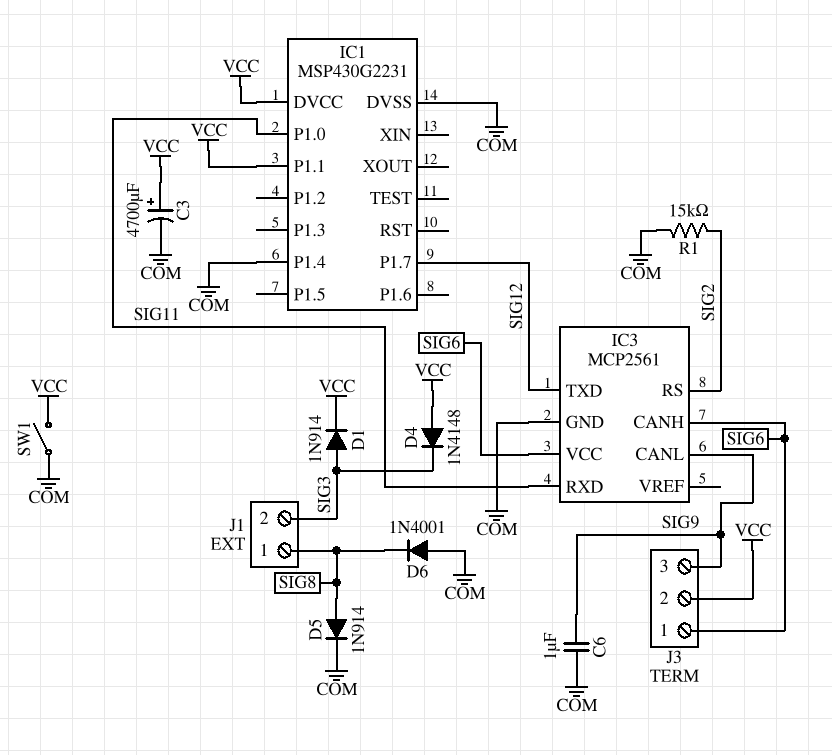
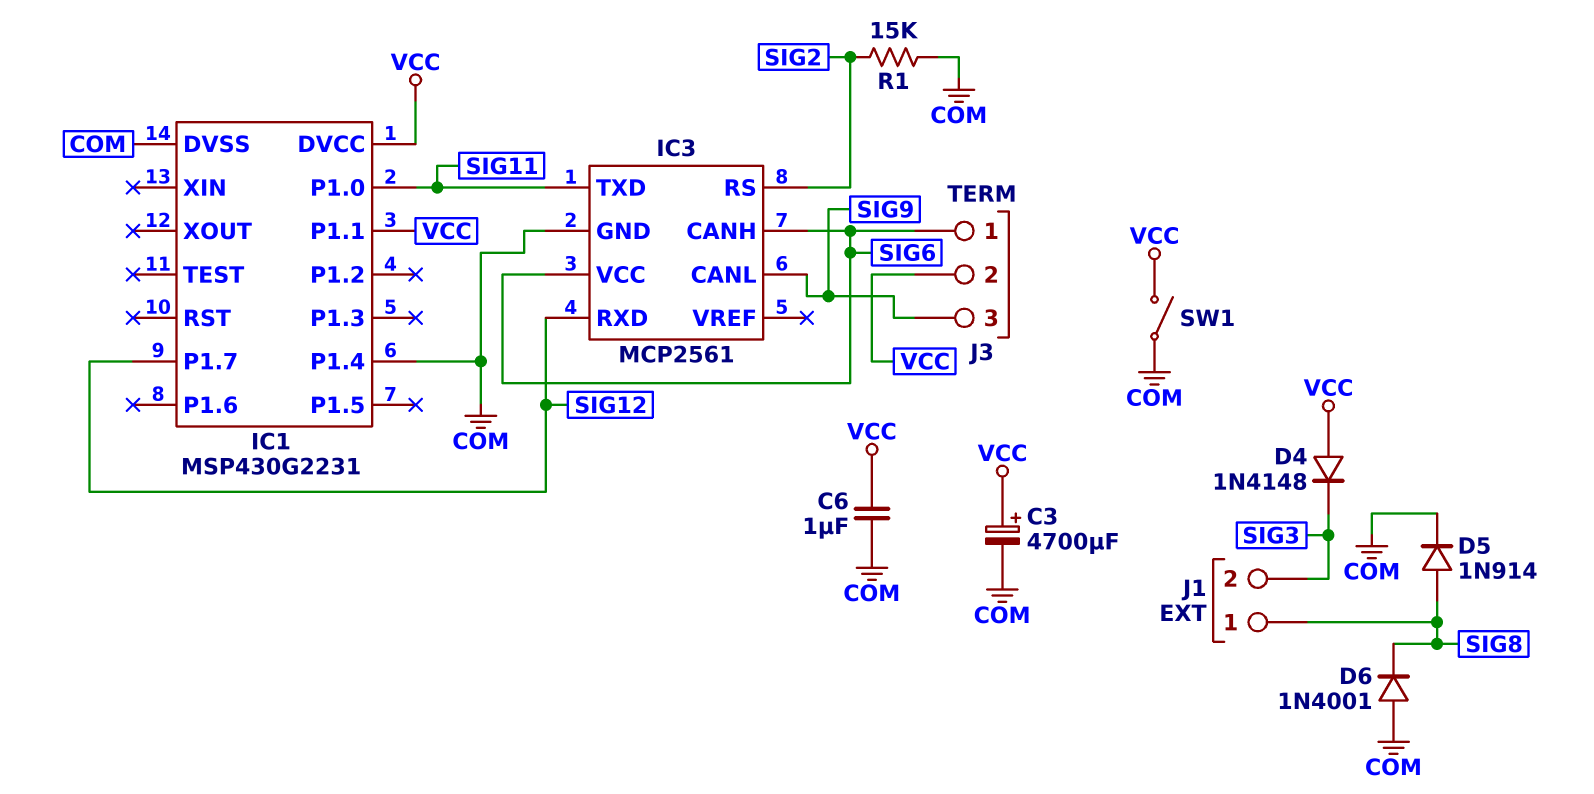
C6: 1uF (COM, SIG9) -> 1uF (COM, VCC)
D1: diode 1N914 (A SIG3, K VCC) -> none
IC3 pin RXD: SIG11 -> SIG12
IC3 pin TXD: SIG12 -> SIG11

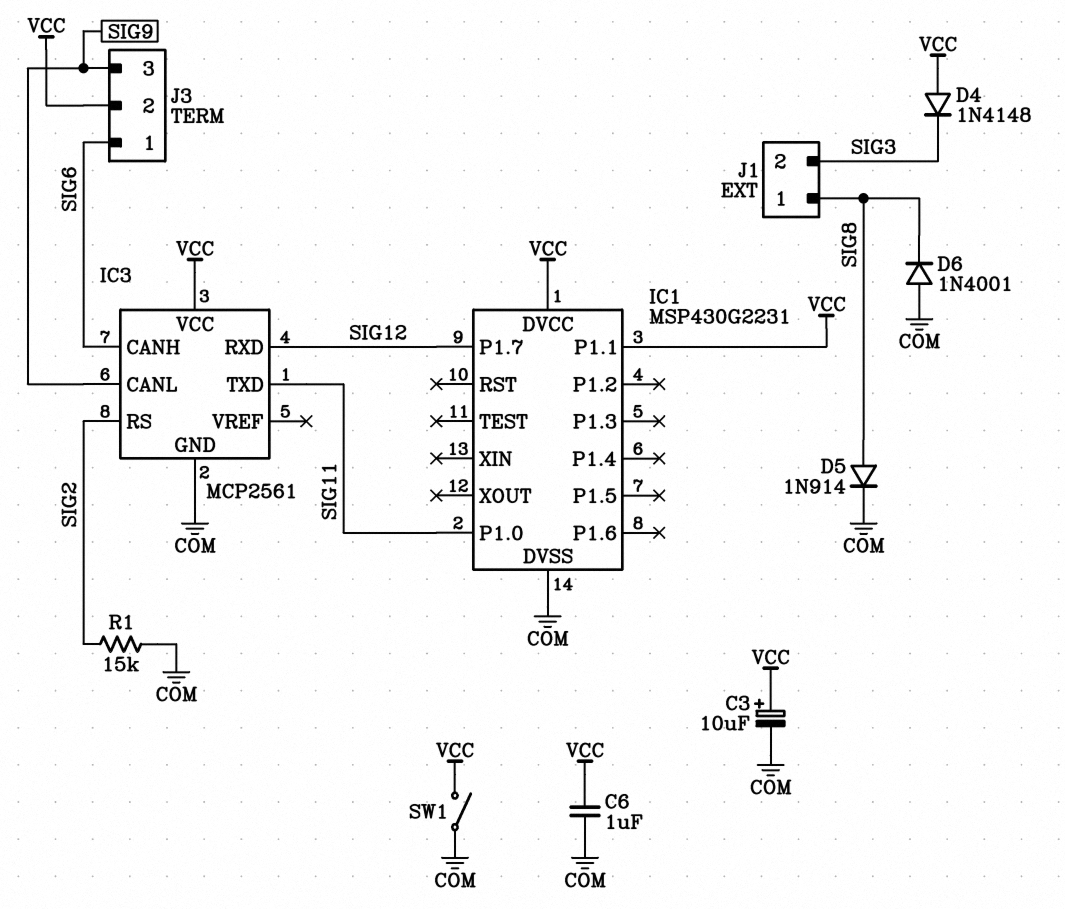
C3: 4700uF (plus VCC, minus COM) -> 10uF (plus VCC, minus COM)
IC1 pin P1.4: COM -> none
IC3 pin VCC: SIG6 -> VCC

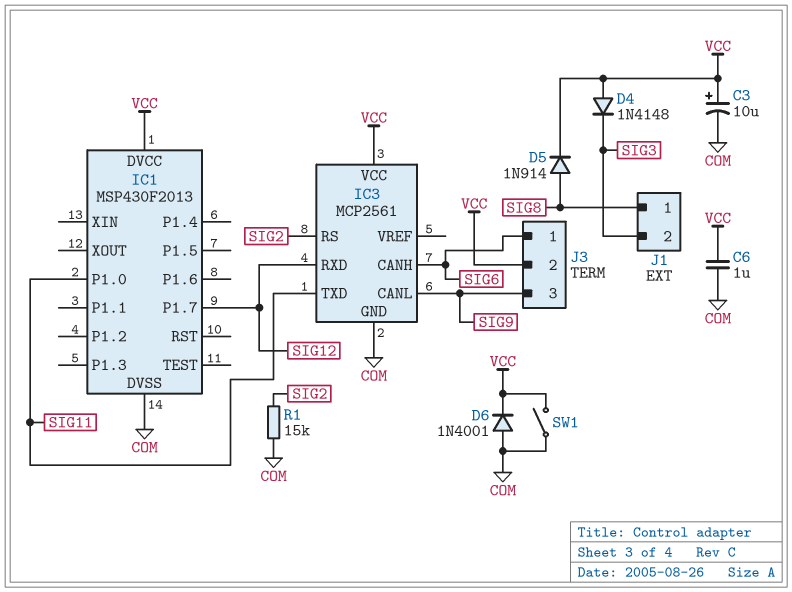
D5: diode 1N914 (A SIG8, K COM) -> diode 1N914 (A SIG8, K VCC)
D6: diode 1N4001 (A COM, K SIG8) -> diode 1N4001 (A COM, K VCC)
IC1: MSP430G2231 -> MSP430F2013
IC1 pin P1.1: VCC -> none

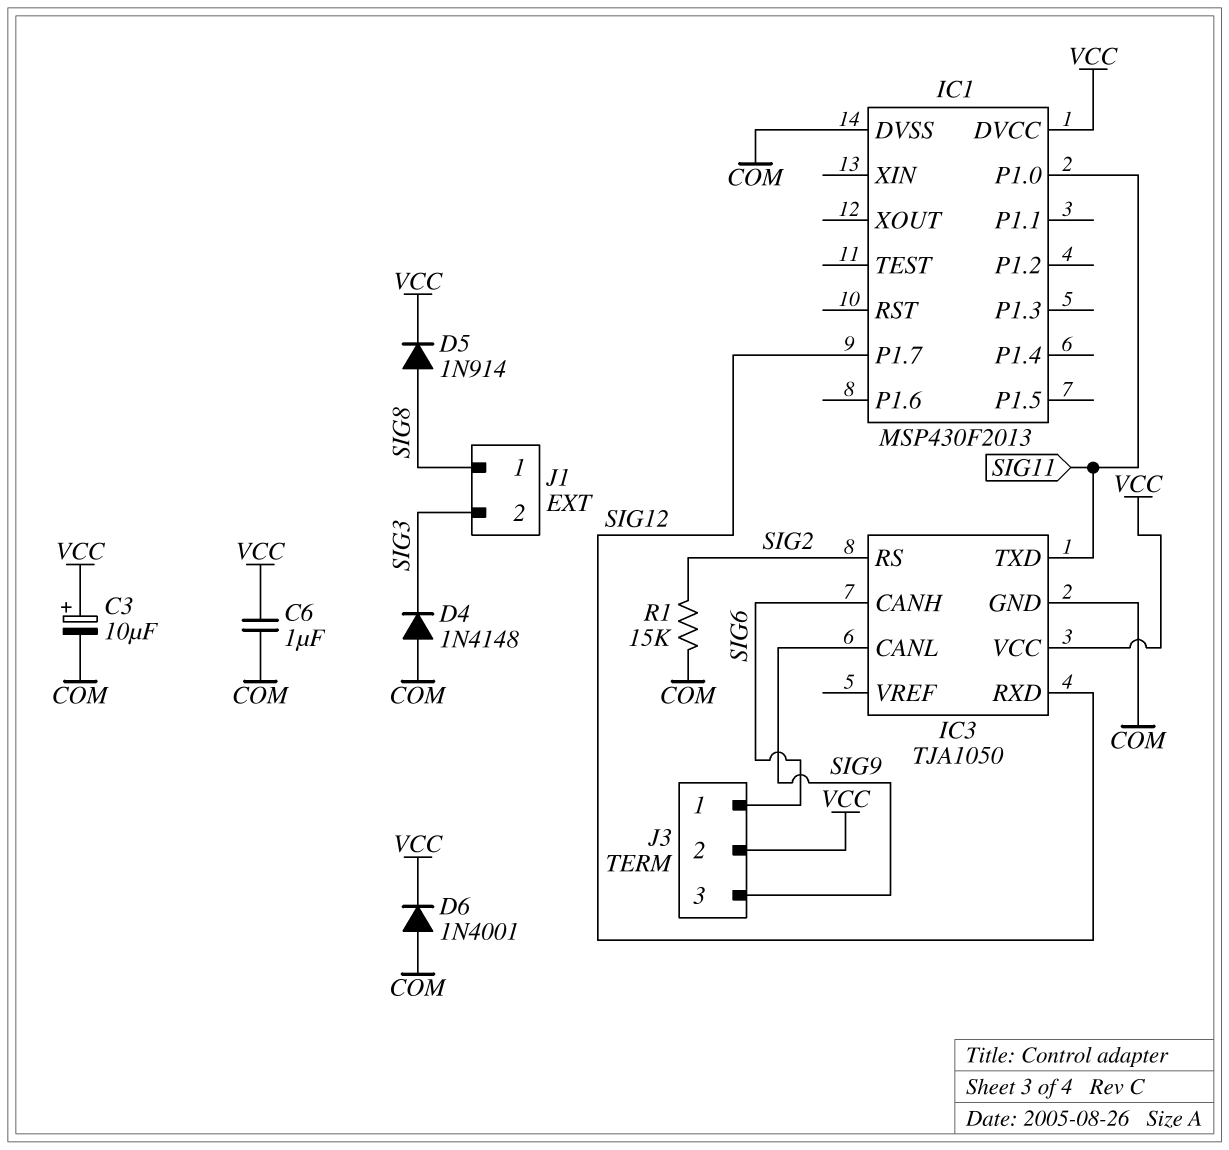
D4: diode 1N4148 (A VCC, K SIG3) -> diode 1N4148 (A COM, K SIG3)
IC3: MCP2561 -> TJA1050
SW1: switch (COM, VCC) -> none

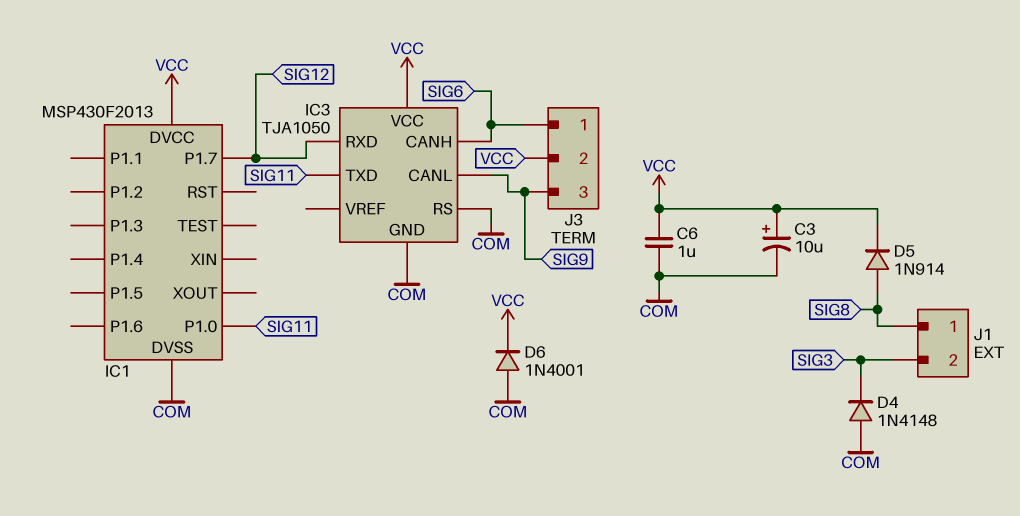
IC3 pin RS: SIG2 -> COM
R1: 15k (COM, SIG2) -> none

